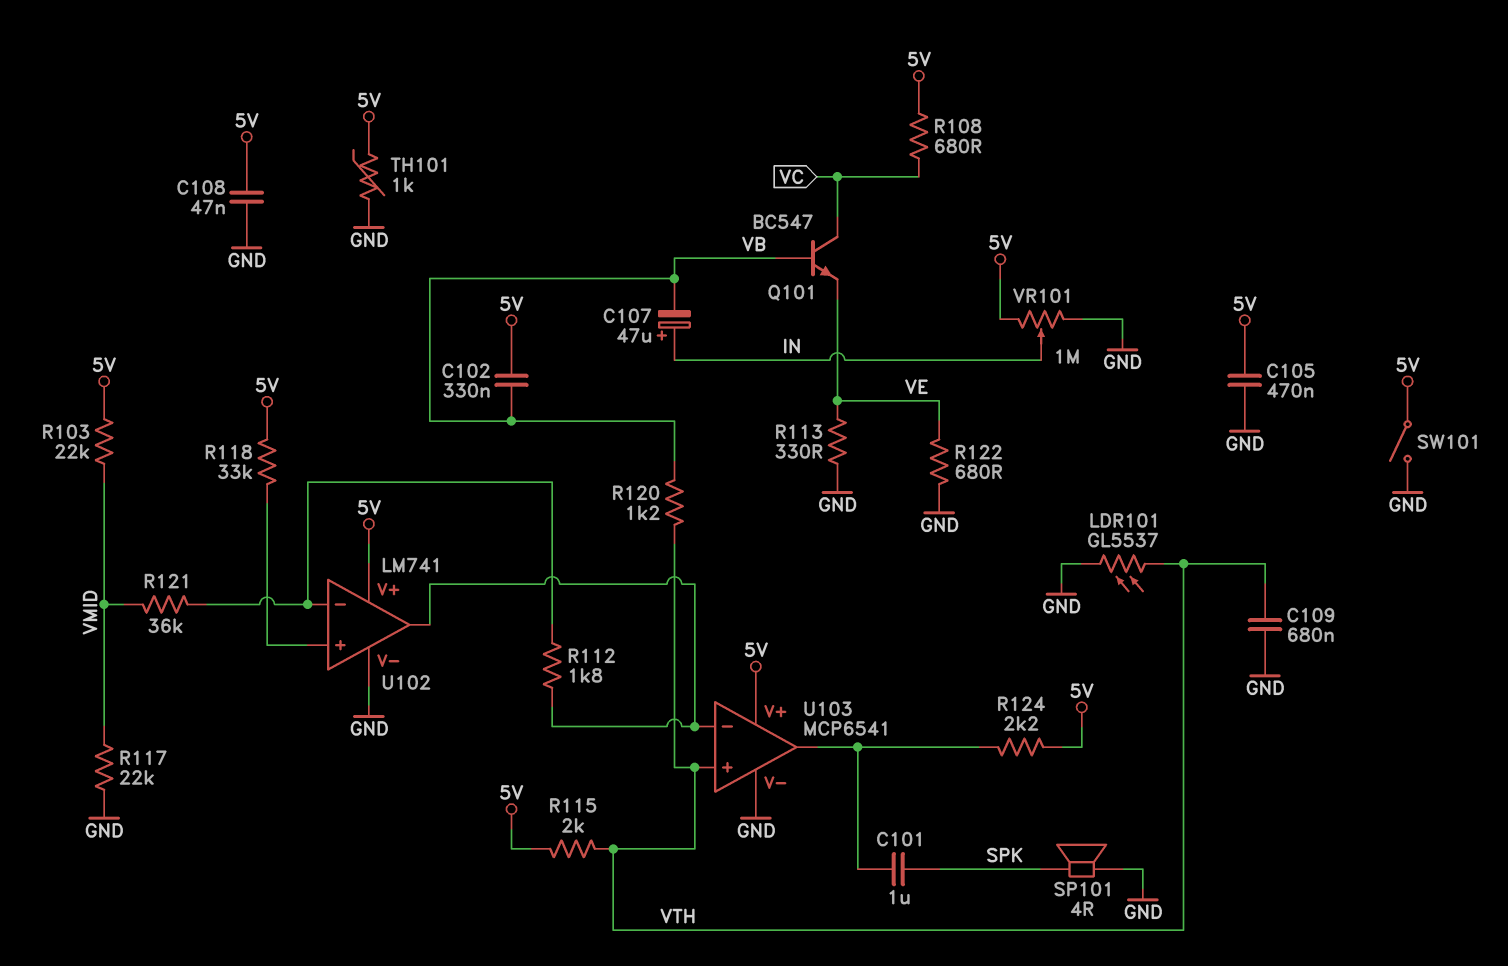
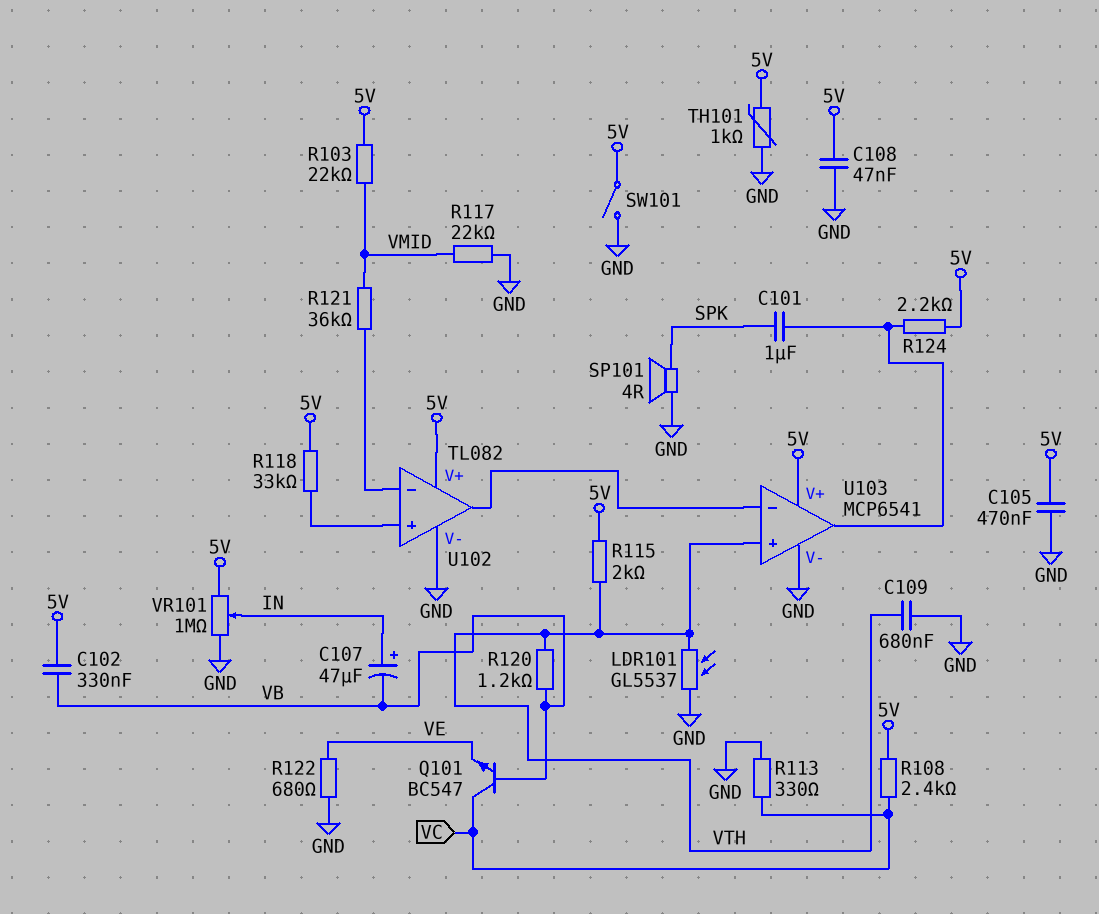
R108: 680 (5V, VC) -> 2.4k (5V, VC)
R112: 1.8k (U102/in-, U102/out) -> none
R113: 330 (GND, VE) -> 330 (GND, VC)
U102: LM741 -> TL082

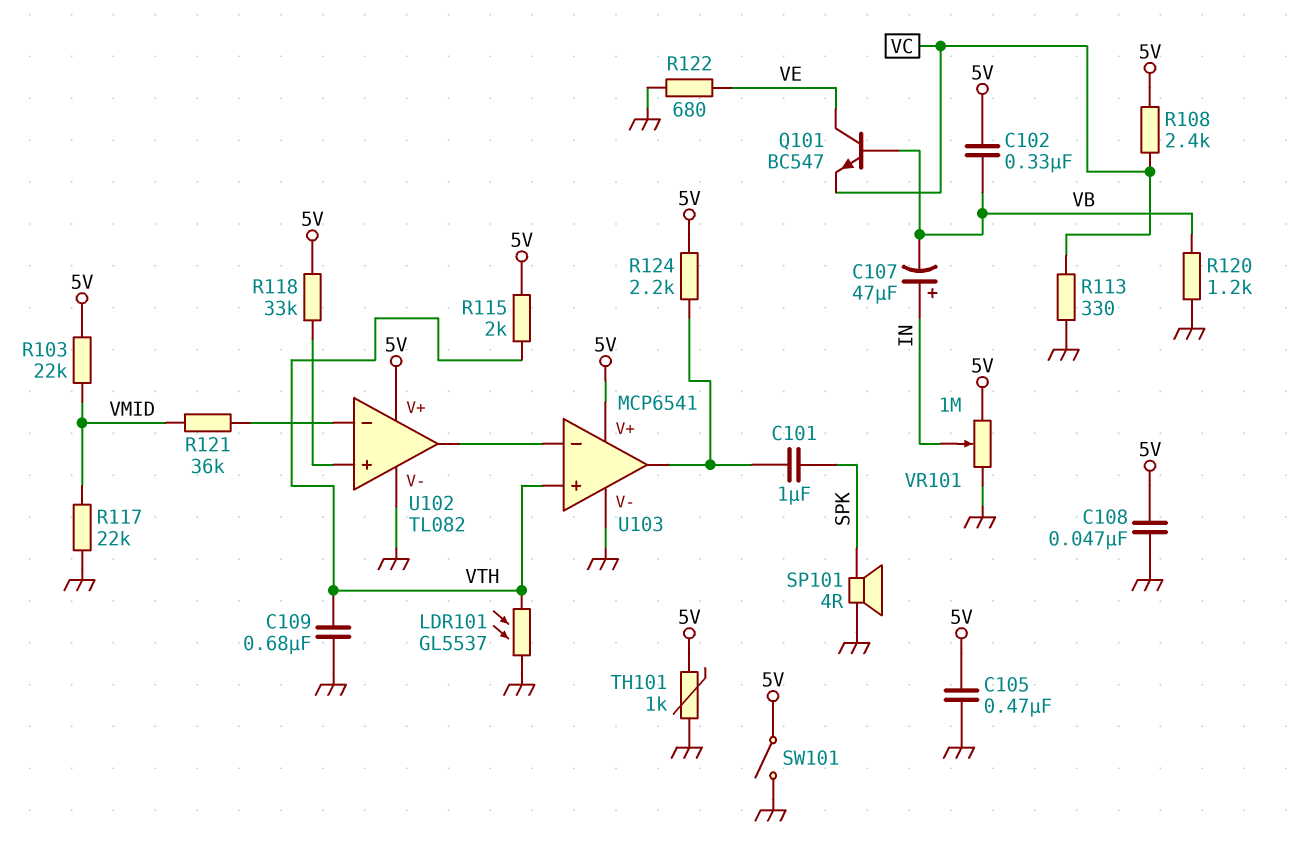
Q101: NPN BC547 (B VB, C VC, E VE) -> NPN BC547 (B VB, C VE, E VC)
R120: 1.2k (VB, VTH) -> 1.2k (GND, VB)

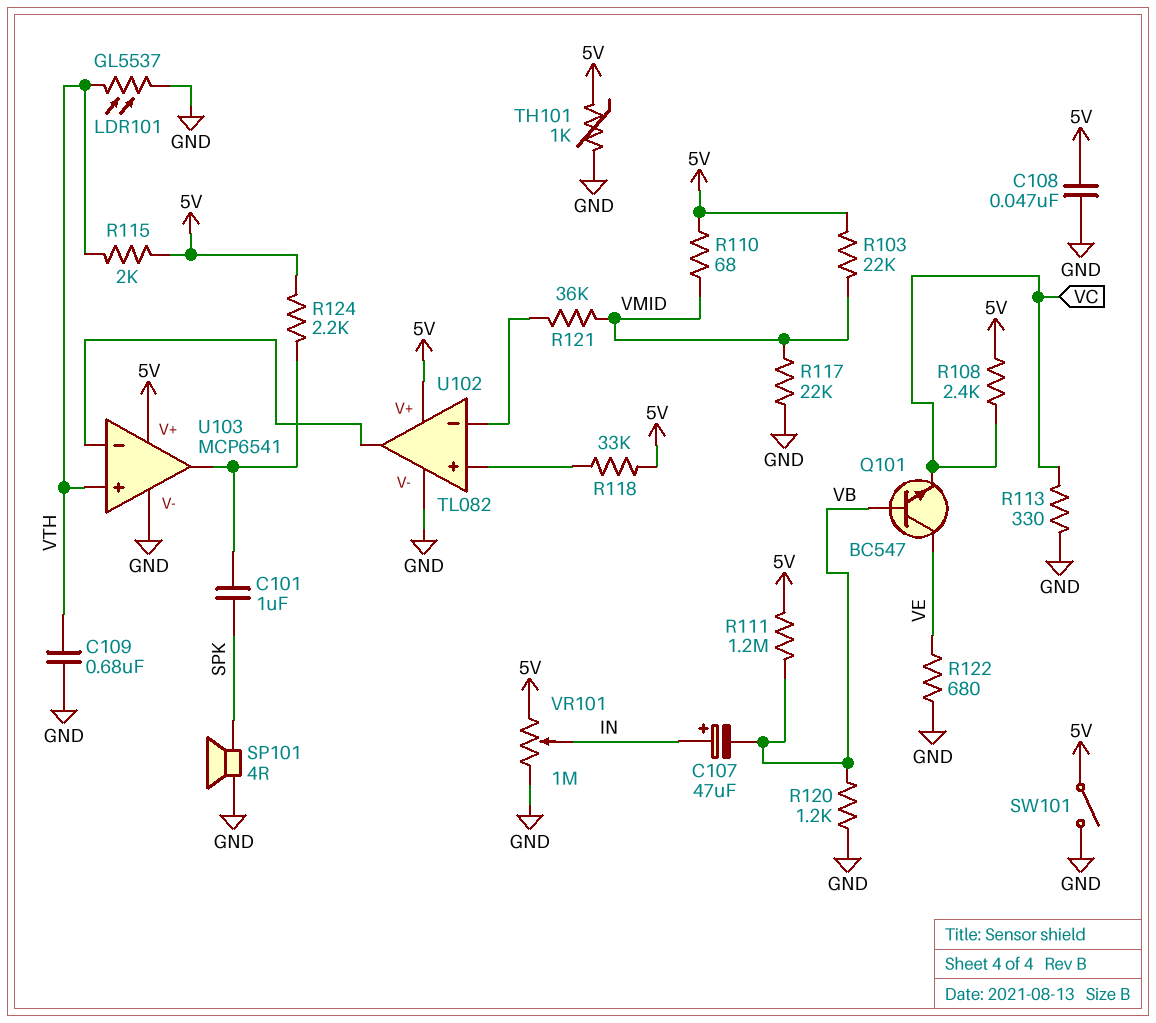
C102: 330nF (5V, VB) -> none
C105: 470nF (5V, GND) -> none
R110: none -> 68 (5V, VMID)
R111: none -> 1.2M (5V, VB)

